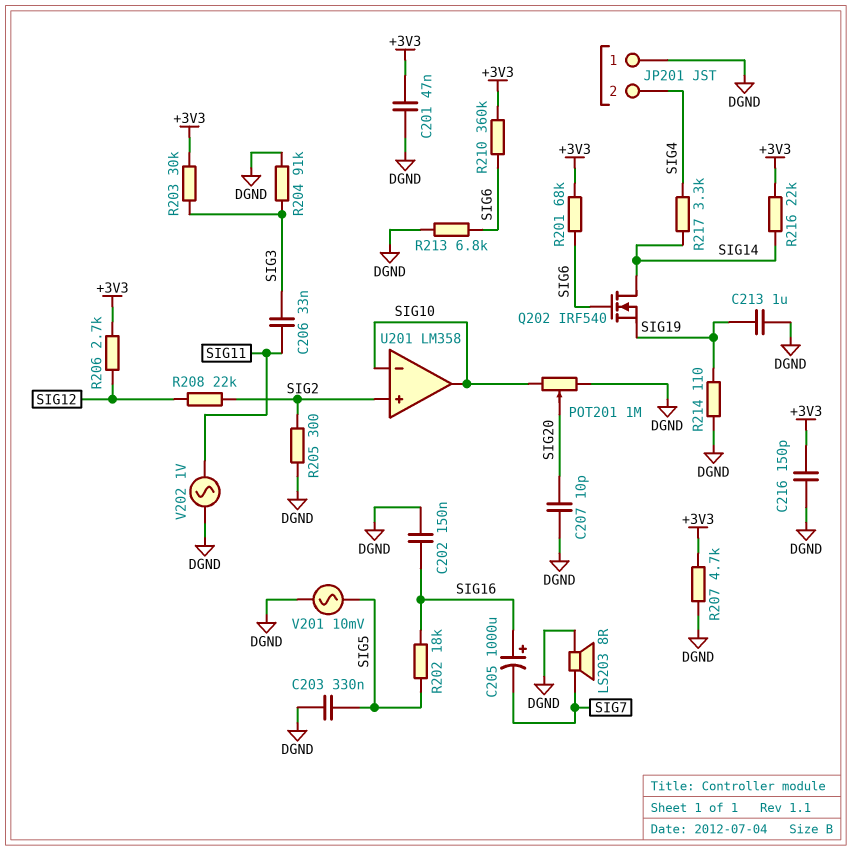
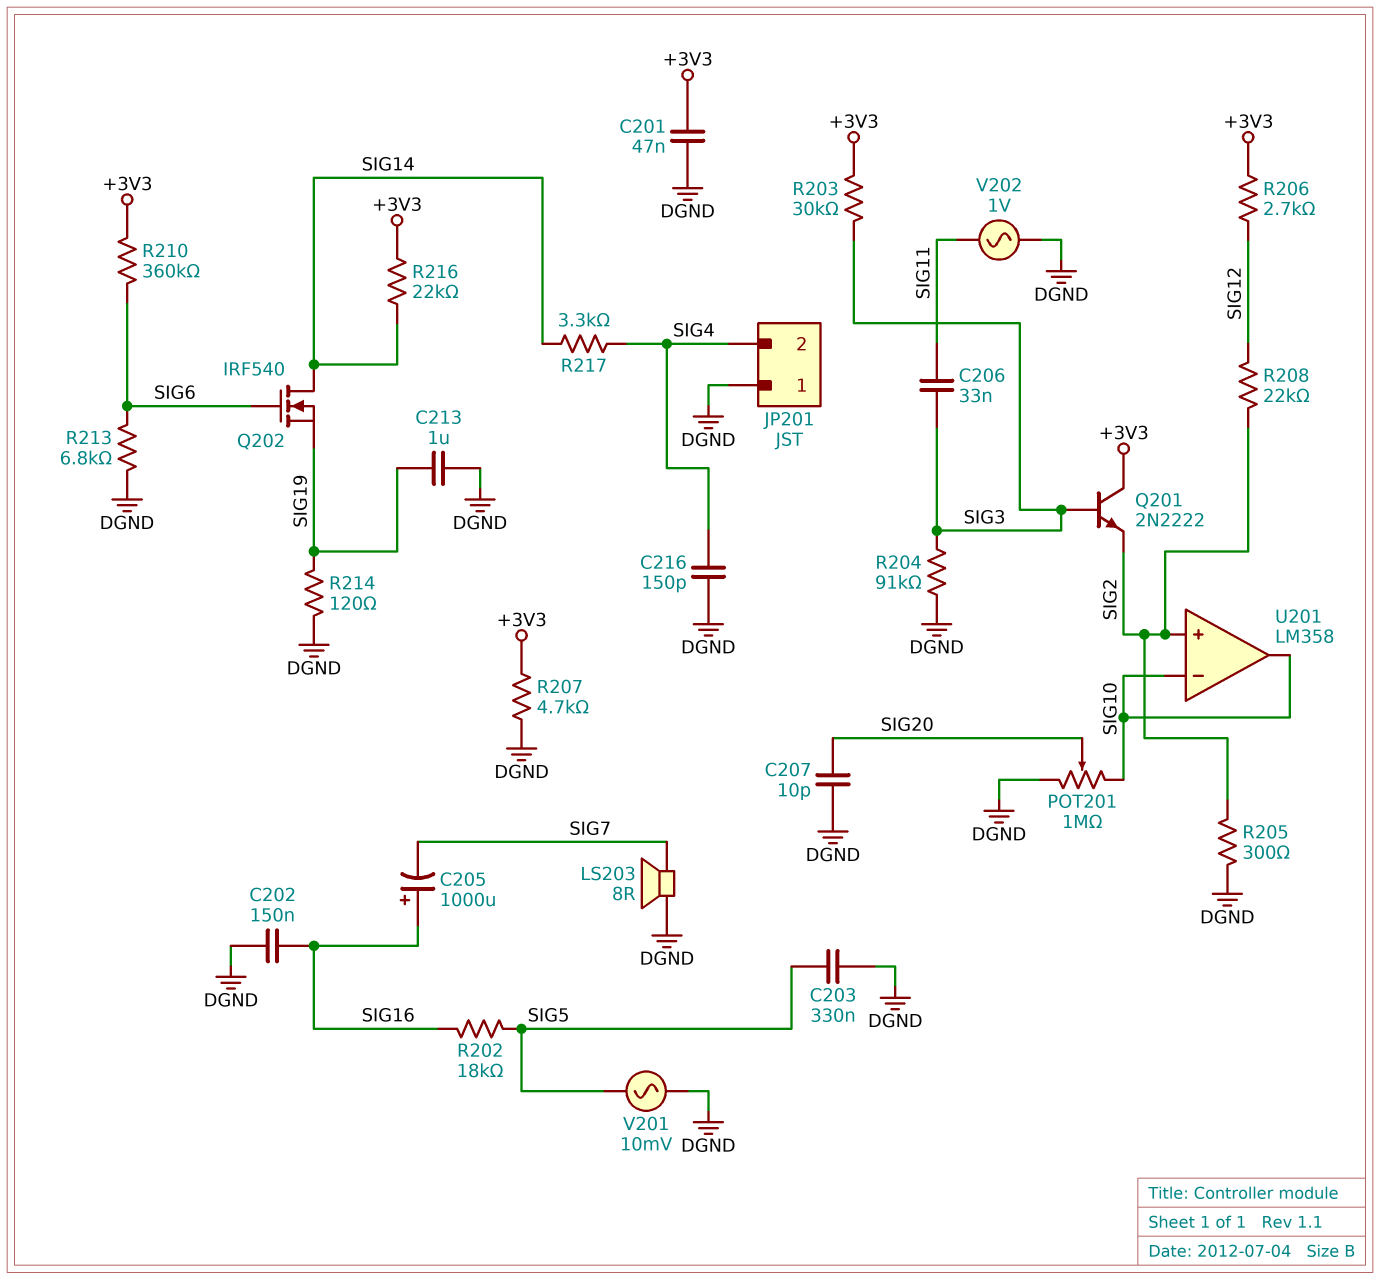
C216: 150pF (+3V3, DGND) -> 150pF (DGND, SIG4)
Q201: none -> NPN 2N2222 (B SIG3, C +3V3, E SIG2)
R201: 68k (+3V3, SIG6) -> none
R214: 110 (DGND, SIG19) -> 120 (DGND, SIG19)

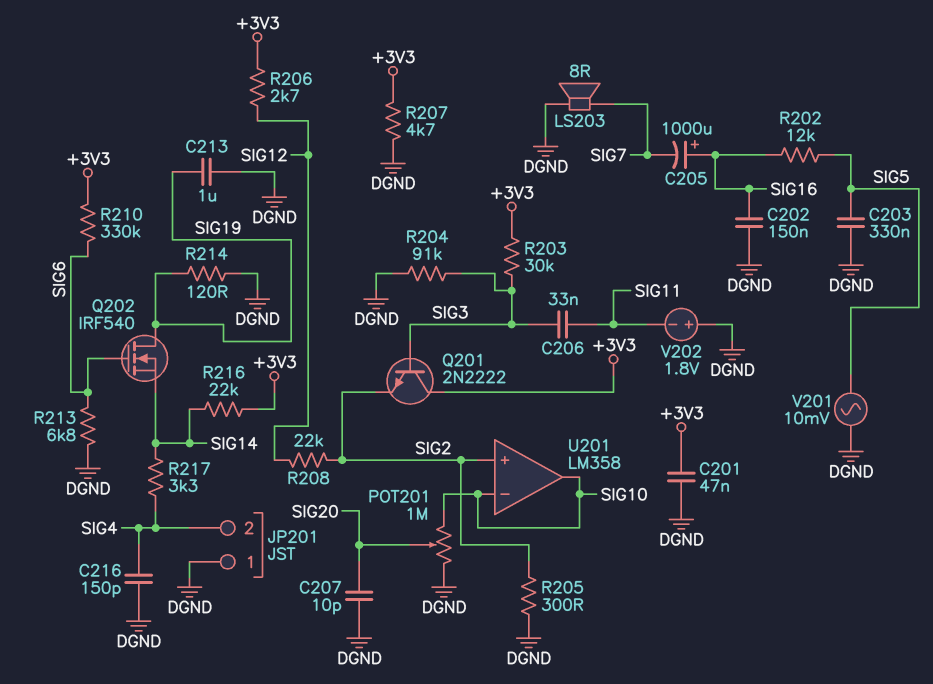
Q202: NMOS IRF540 (G SIG6, D SIG14, S SIG19) -> NMOS IRF540 (G SIG6, D SIG19, S SIG14)
R202: 18k (SIG5, SIG16) -> 12k (SIG5, SIG16)
R210: 360k (+3V3, SIG6) -> 330k (+3V3, SIG6)
V202: AC 1V (DGND, SIG11) -> 1.8V (plus DGND, minus SIG11)

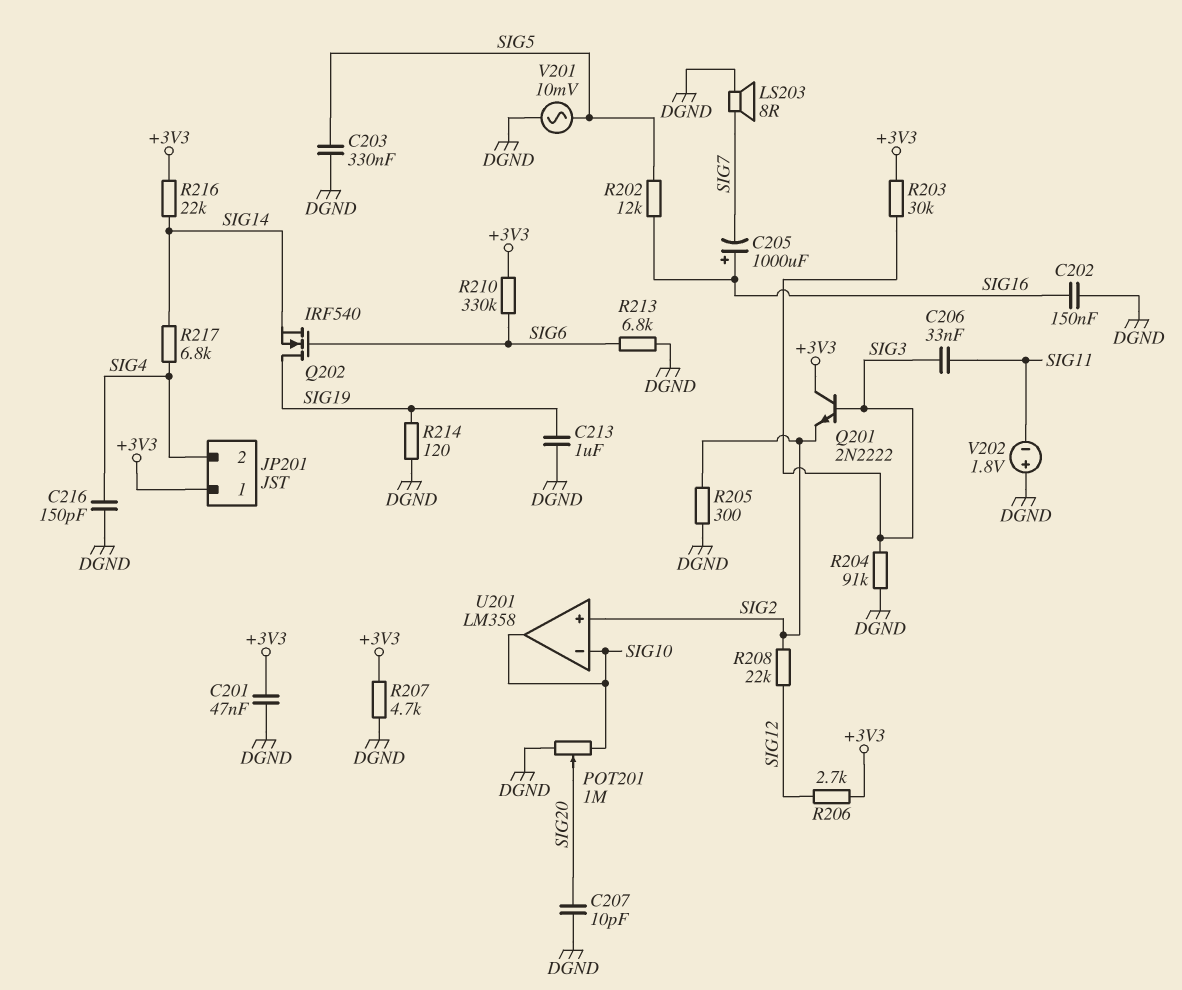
JP201 pin 1: DGND -> +3V3
R217: 3.3k (SIG4, SIG14) -> 6.8k (SIG4, SIG14)

